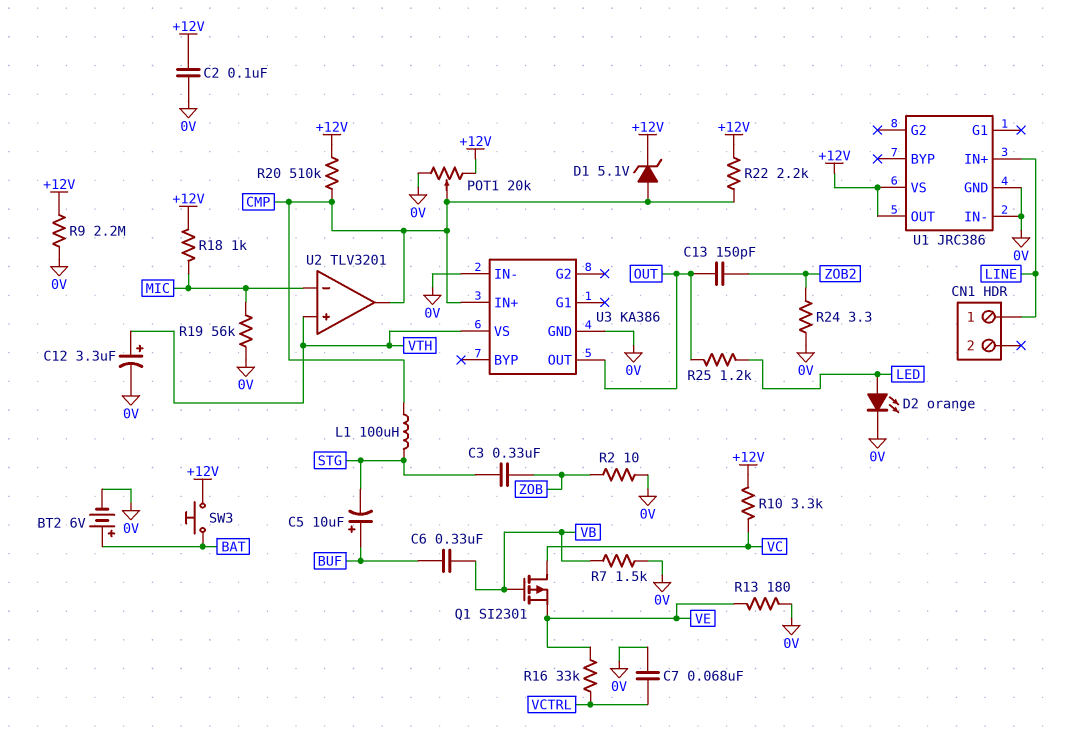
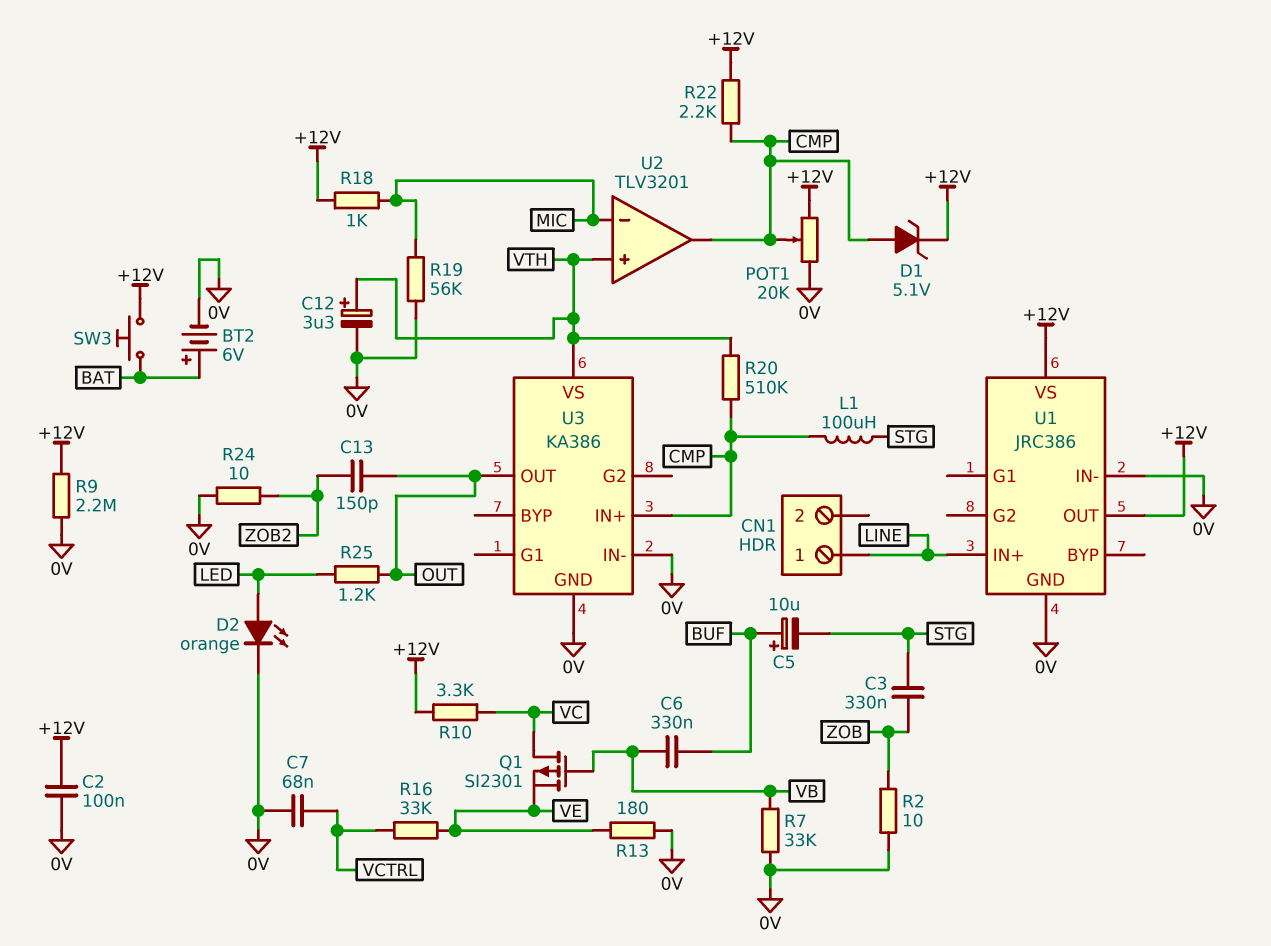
R7: 1.5k (0V, VB) -> 33k (0V, VB)
R20: 510k (+12V, CMP) -> 510k (CMP, VTH)
R24: 3.3 (0V, ZOB2) -> 10 (0V, ZOB2)

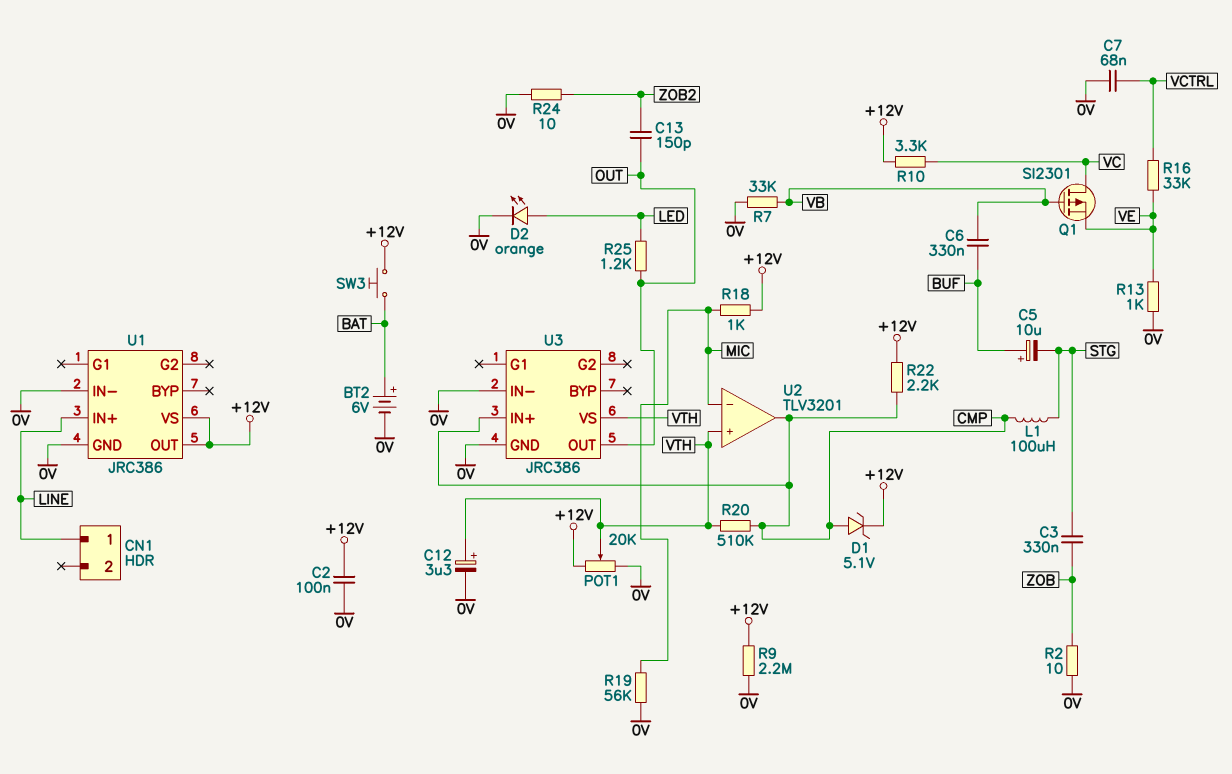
POT1: 20k (+12V, 0V, wiper CMP) -> 20k (+12V, 0V, wiper VTH)
R13: 180 (0V, VE) -> 1k (0V, VE)
U3: KA386 -> JRC386

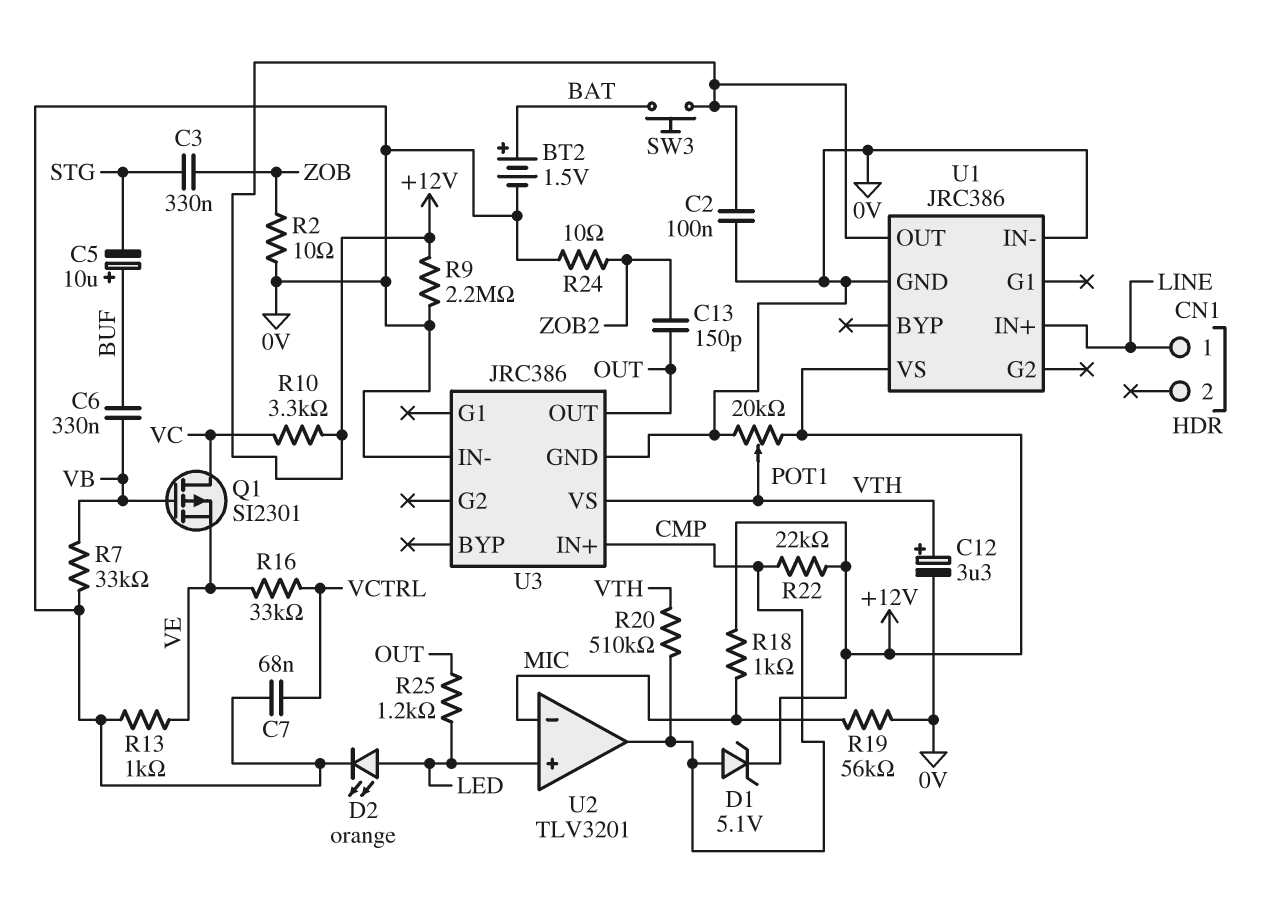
BT2: 6V (plus BAT, minus 0V) -> 1.5V (plus BAT, minus 0V)
L1: 100uH (CMP, STG) -> none
R22: 2.2k (+12V, CMP) -> 22k (+12V, CMP)
U2 pin in+: VTH -> LED

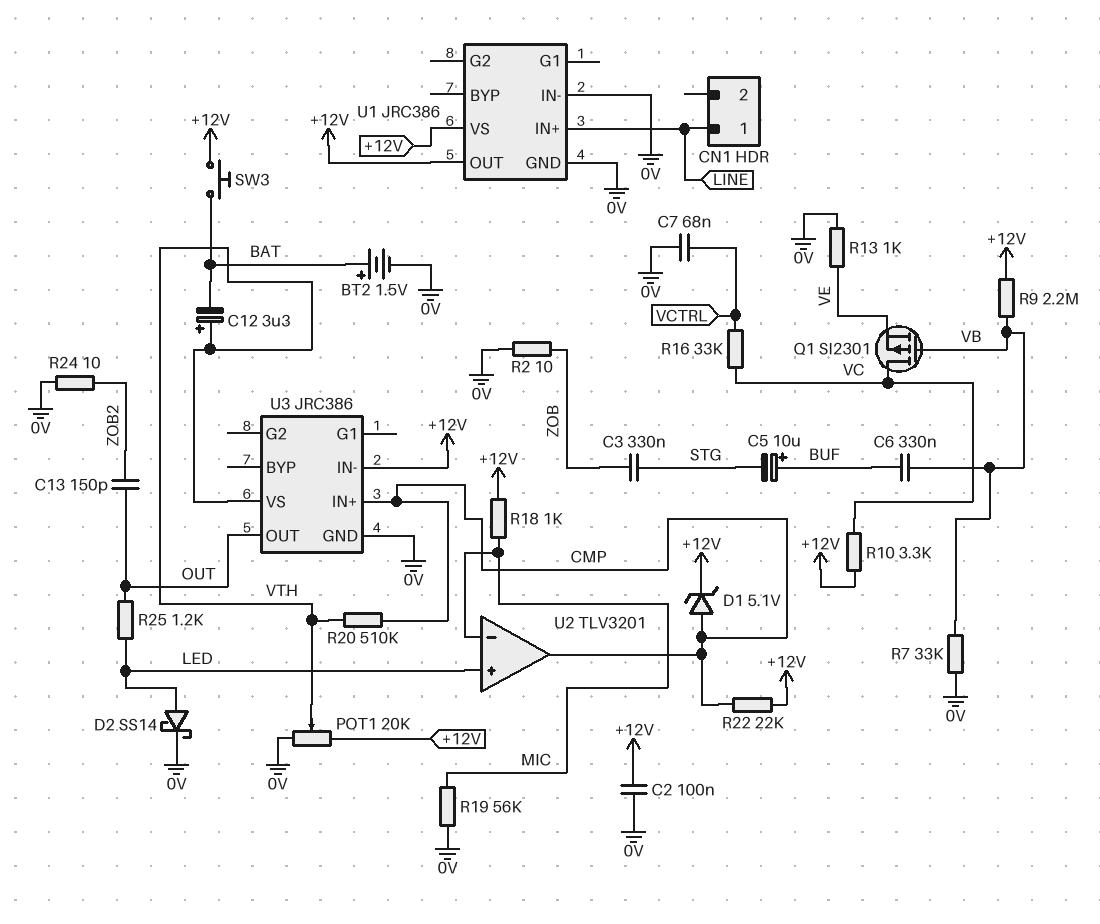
C12: 3.3uF (plus VTH, minus 0V) -> 3.3uF (plus VTH, minus BAT)
D2: LED orange (A LED, K 0V) -> schottky SS14 (A LED, K 0V)
R9: 2.2M (+12V, 0V) -> 2.2M (+12V, VB)
R16: 33k (VCTRL, VE) -> 33k (VC, VCTRL)
U3 pin IN-: 0V -> +12V

